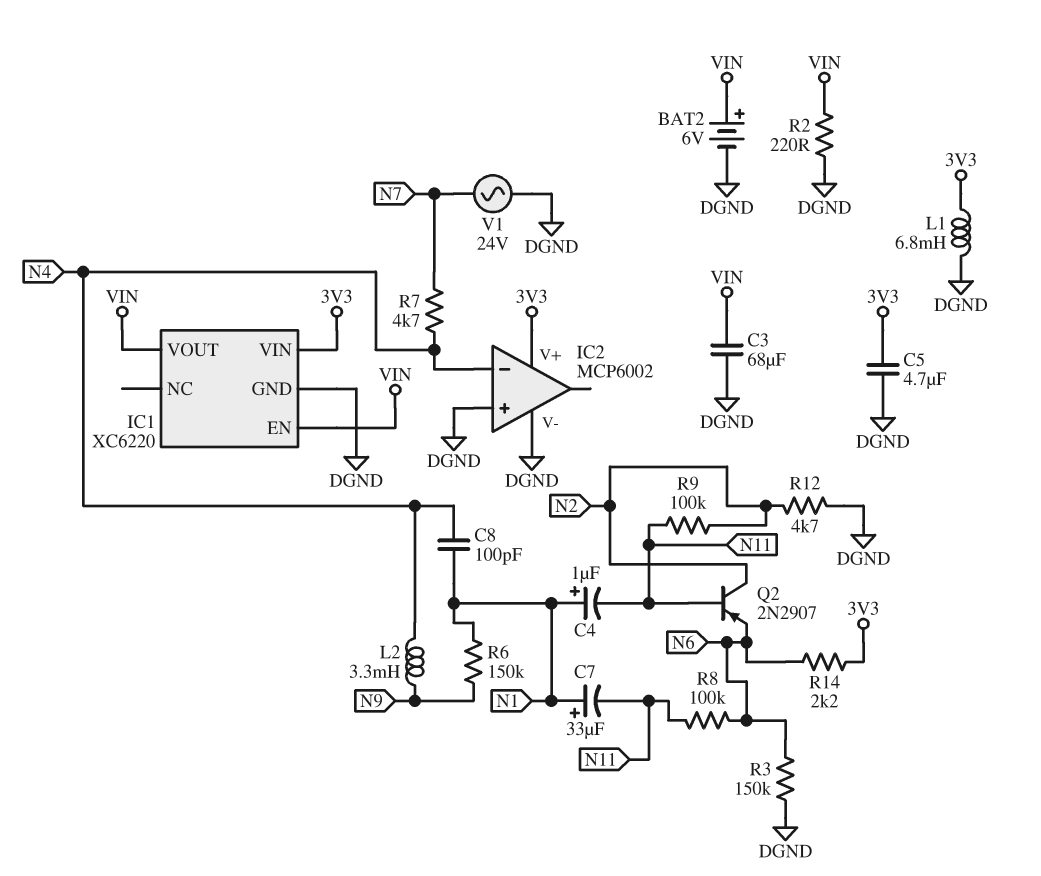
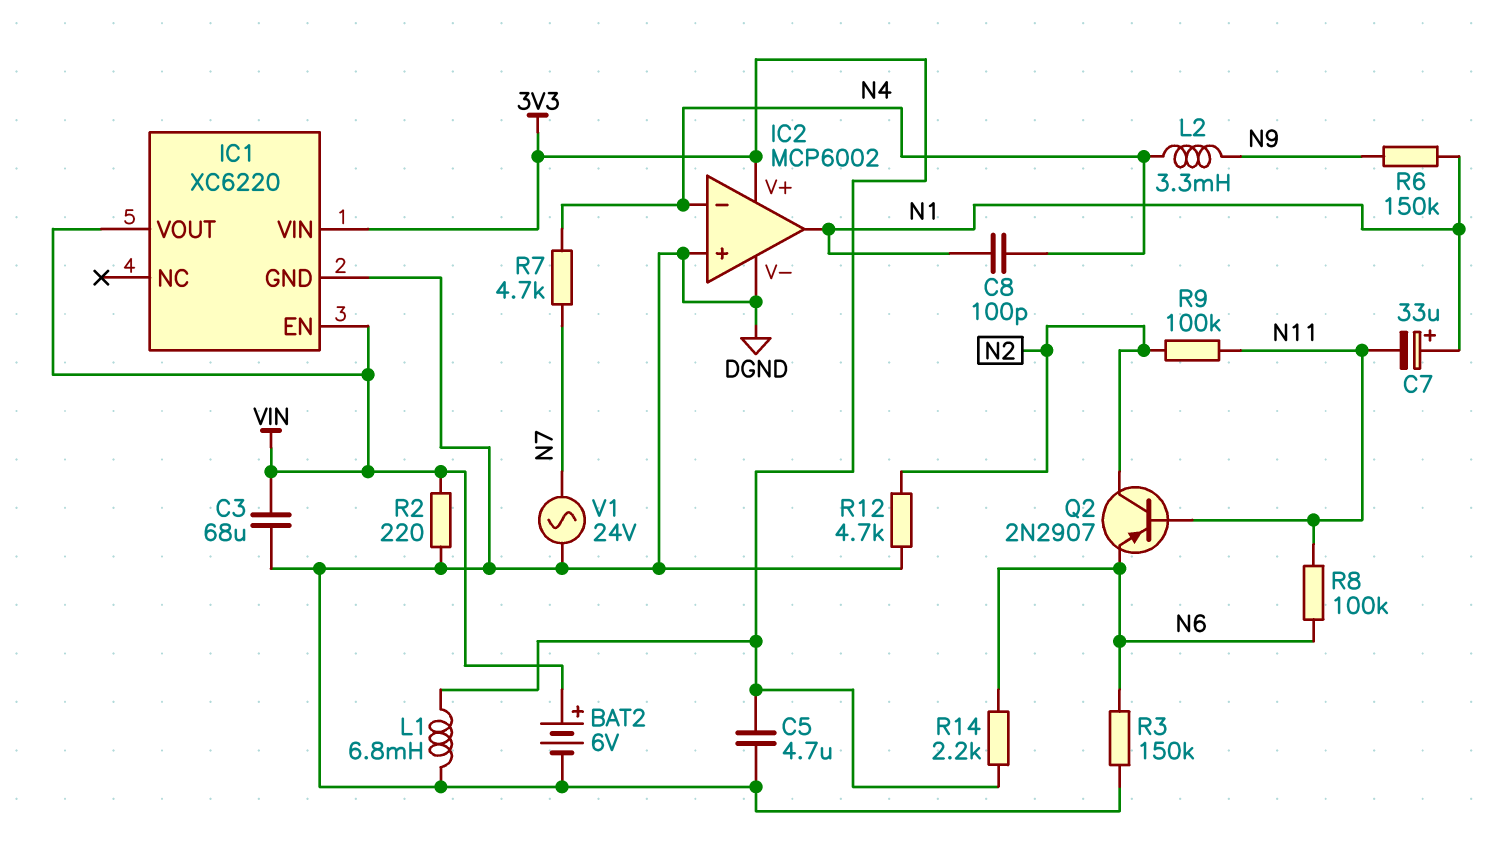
C4: 1uF (plus N1, minus N11) -> none
IC2 pin out: none -> N1

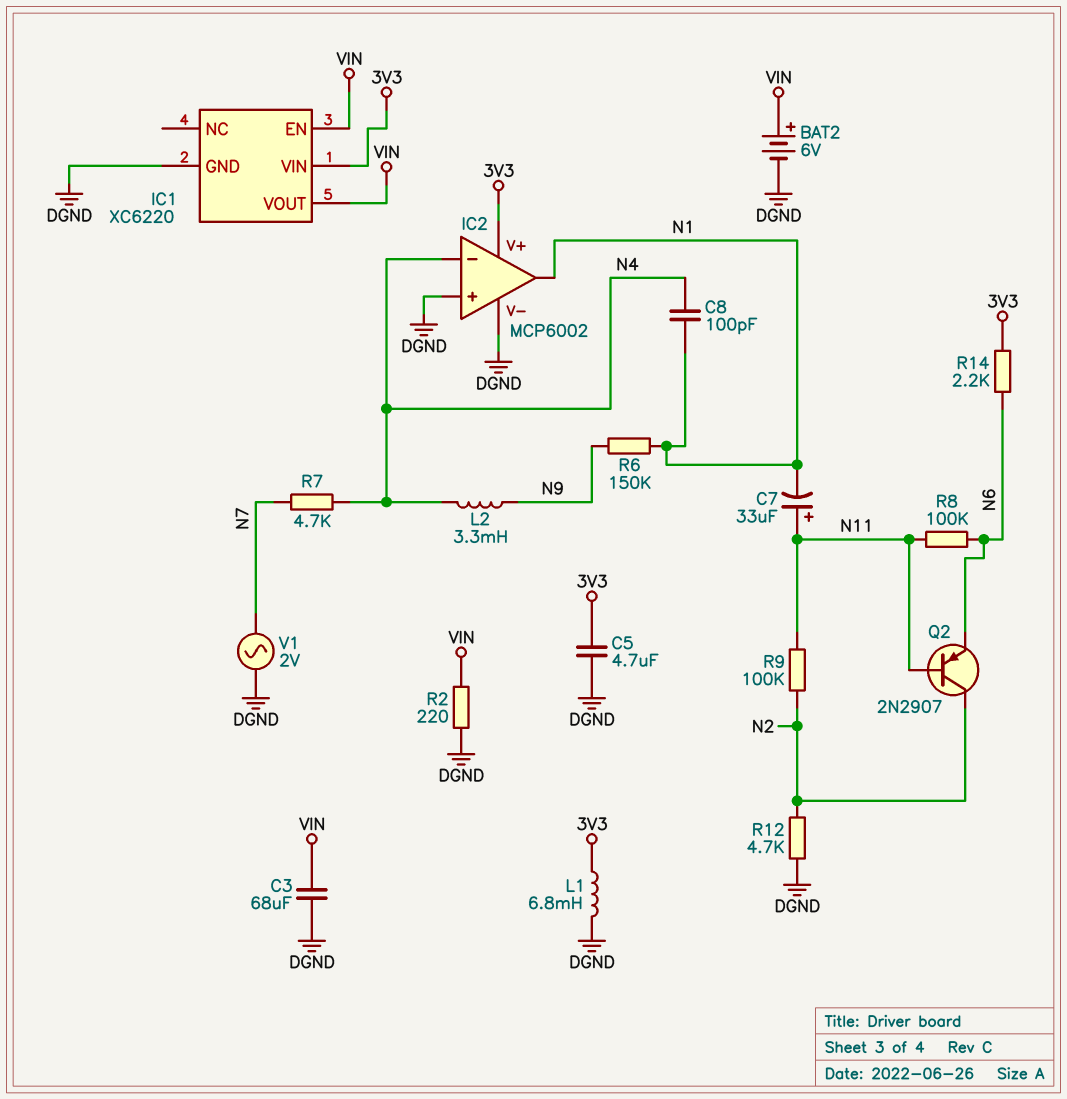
C7: 33uF (plus N1, minus N11) -> 33uF (plus N11, minus N1)
R3: 150k (DGND, N6) -> none
V1: AC 24V (DGND, N7) -> AC 2V (DGND, N7)

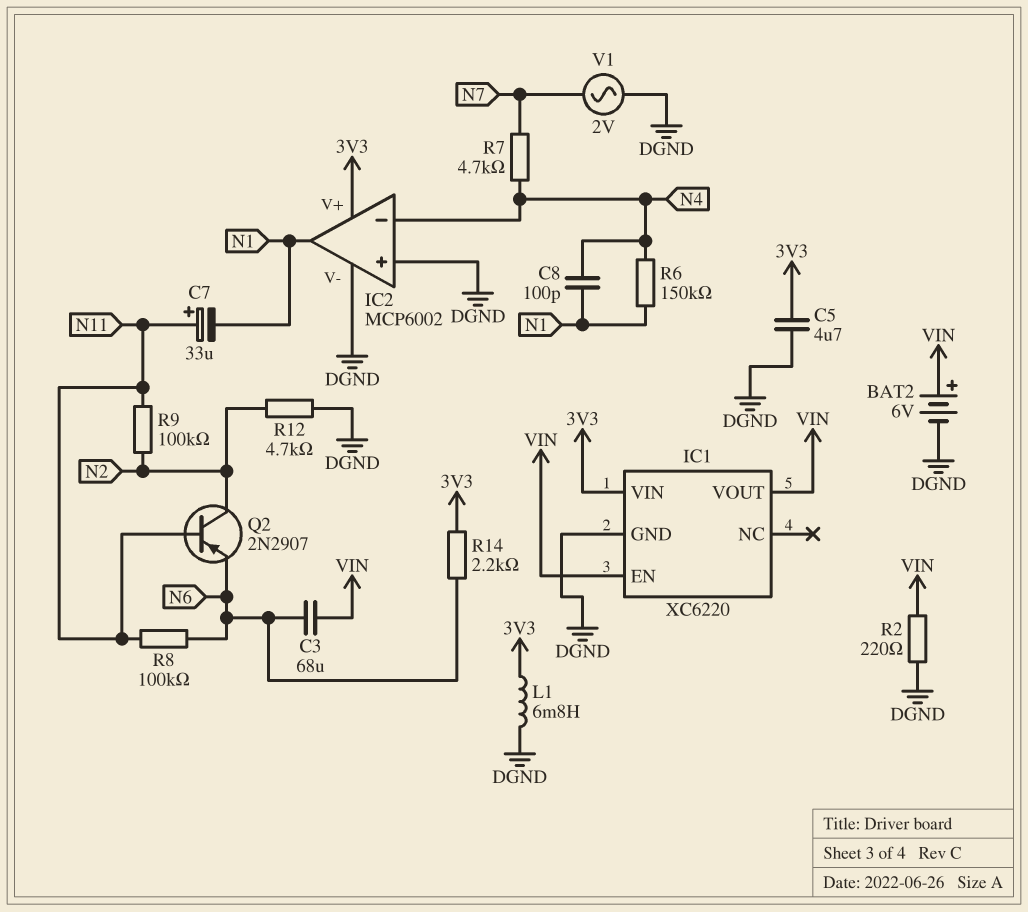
C3: 68uF (DGND, VIN) -> 68uF (N6, VIN)
L2: 3.3mH (N4, N9) -> none
R6: 150k (N1, N9) -> 150k (N1, N4)

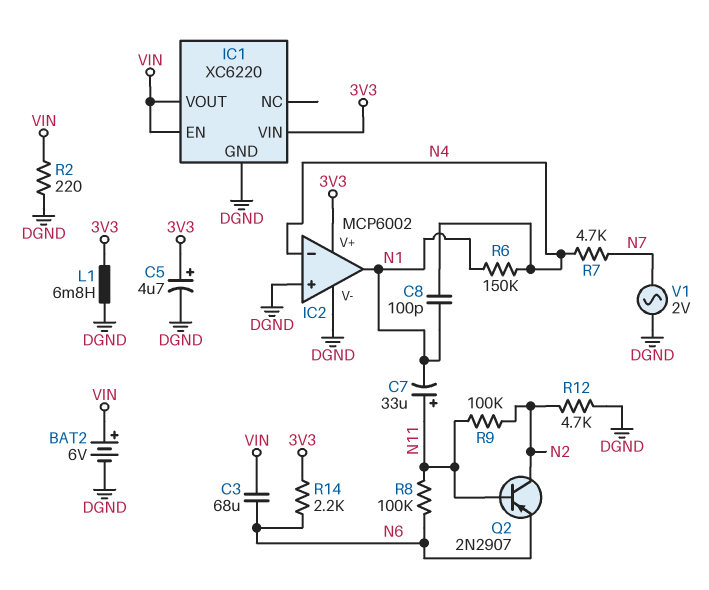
C5: 4.7uF (3V3, DGND) -> 4.7uF (plus 3V3, minus DGND)

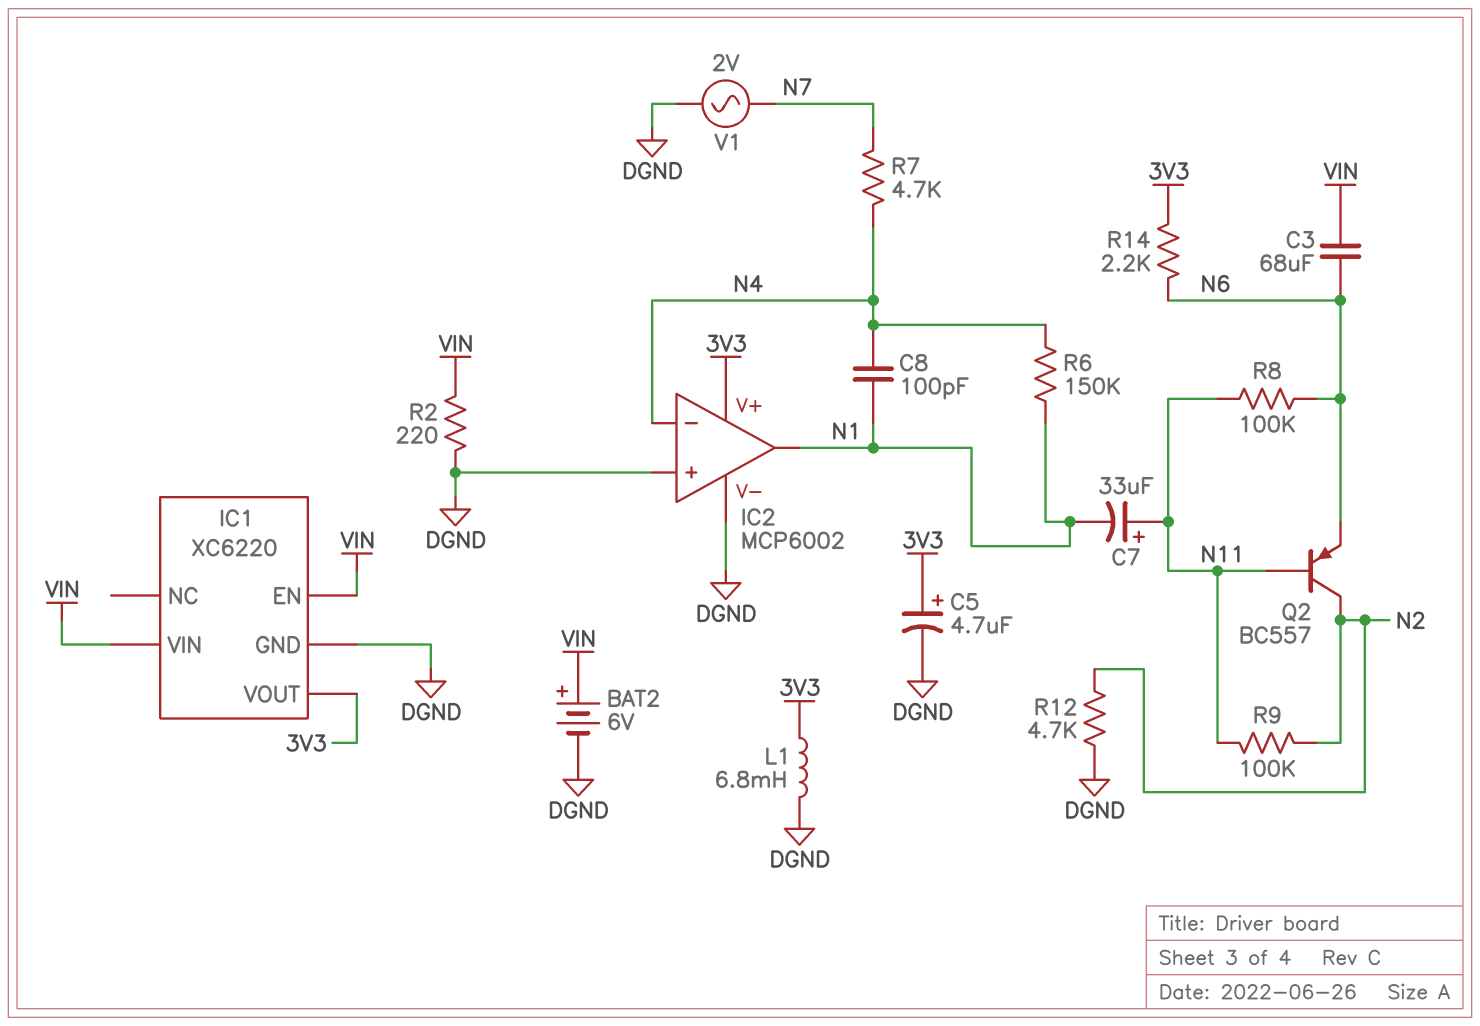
IC1 pin VIN: 3V3 -> VIN
IC1 pin VOUT: VIN -> 3V3
Q2: PNP 2N2907 (B N11, C N2, E N6) -> PNP BC557 (B N11, C N2, E N6)

